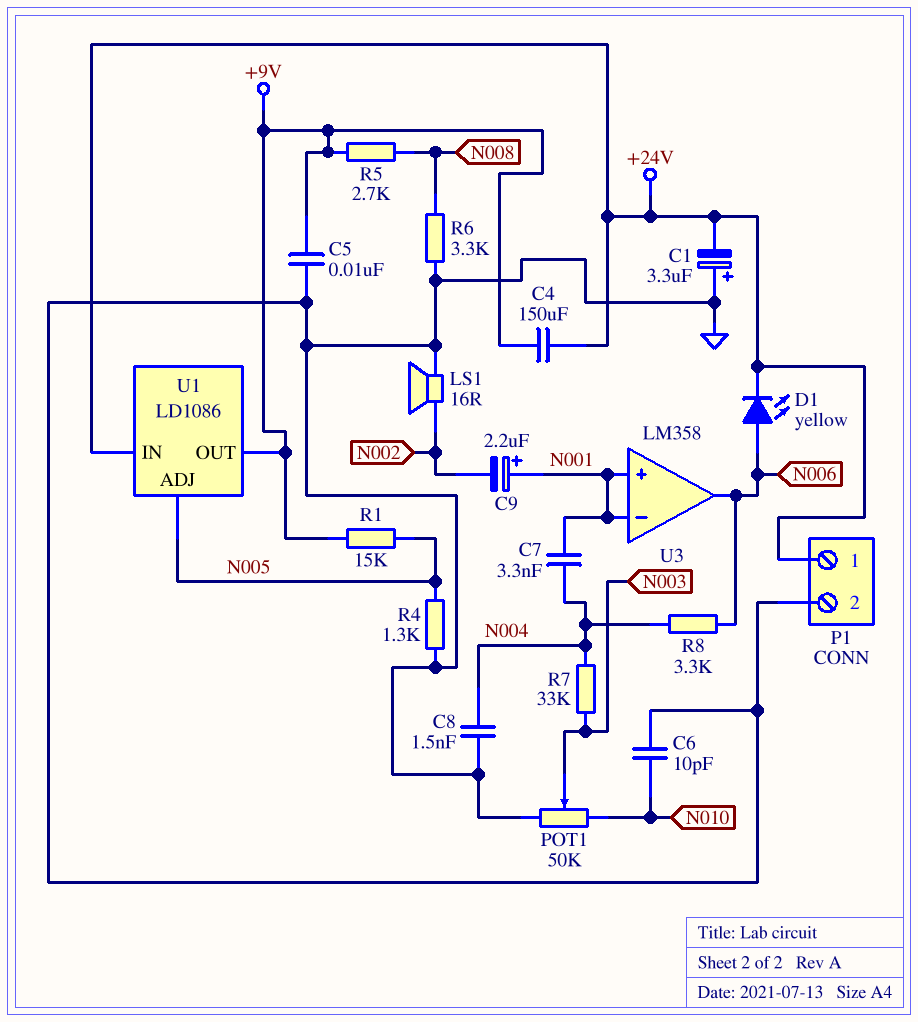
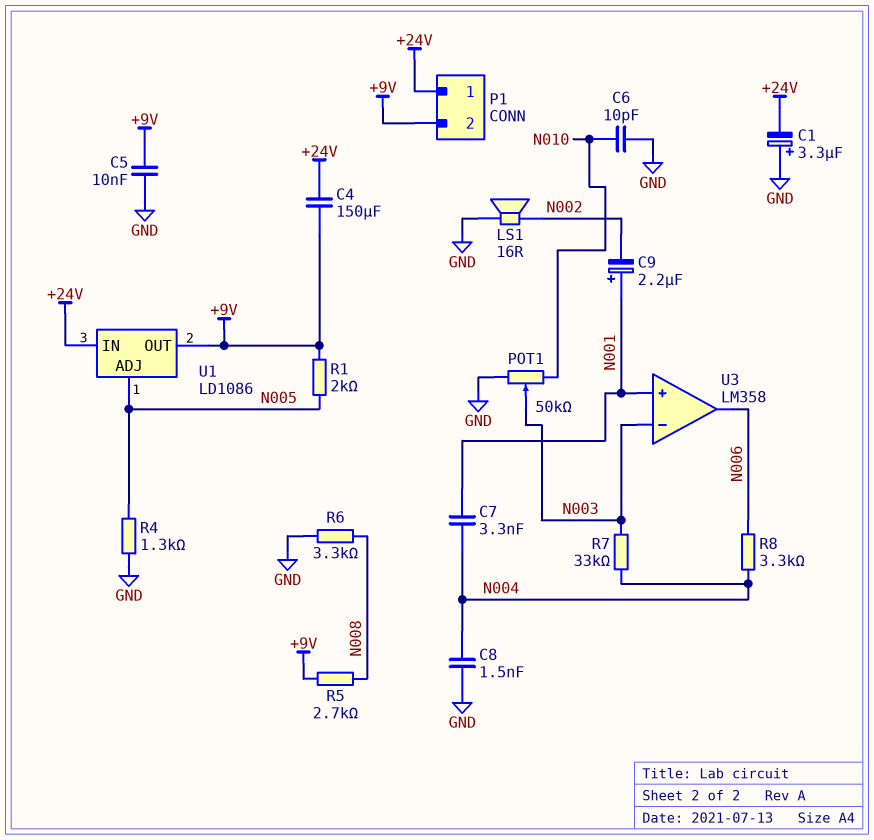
D1: LED yellow (A N006, K +24V) -> none
P1 pin 2: GND -> +9V
R1: 15k (+9V, N005) -> 2k (+9V, N005)
U3 pin in-: N001 -> N003

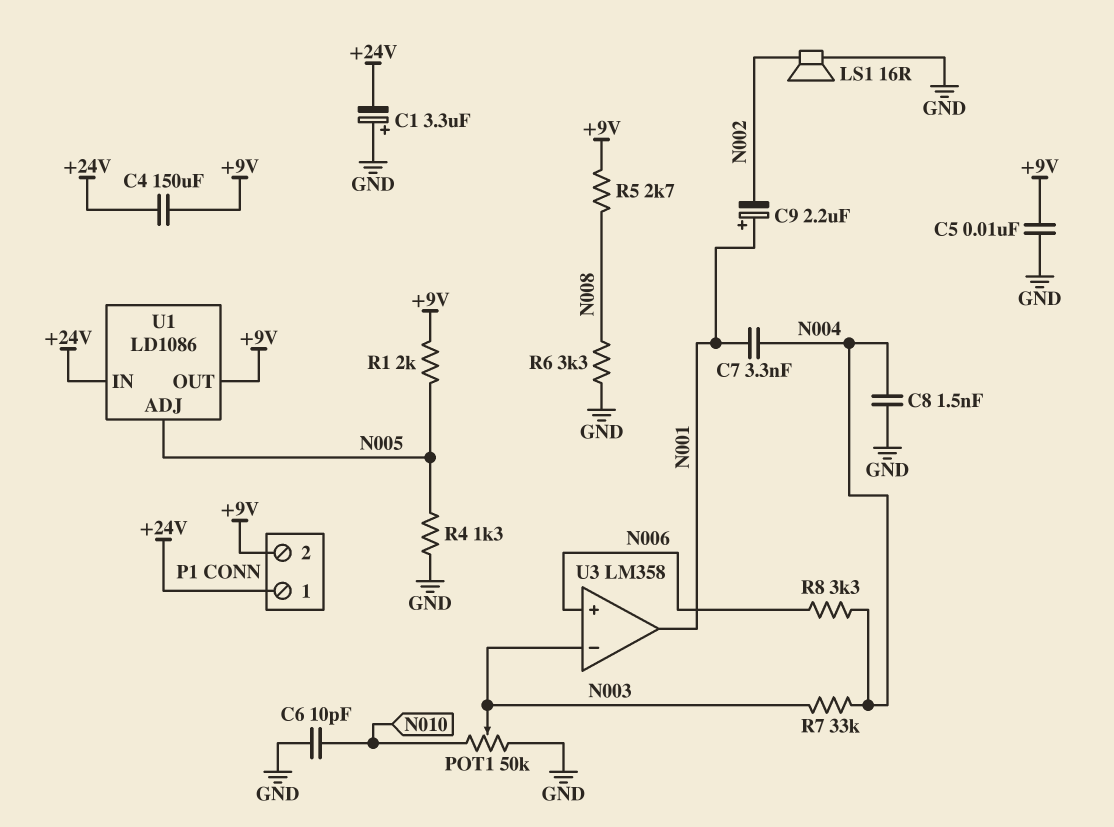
U3 pin in+: N001 -> N006
U3 pin out: N006 -> N001

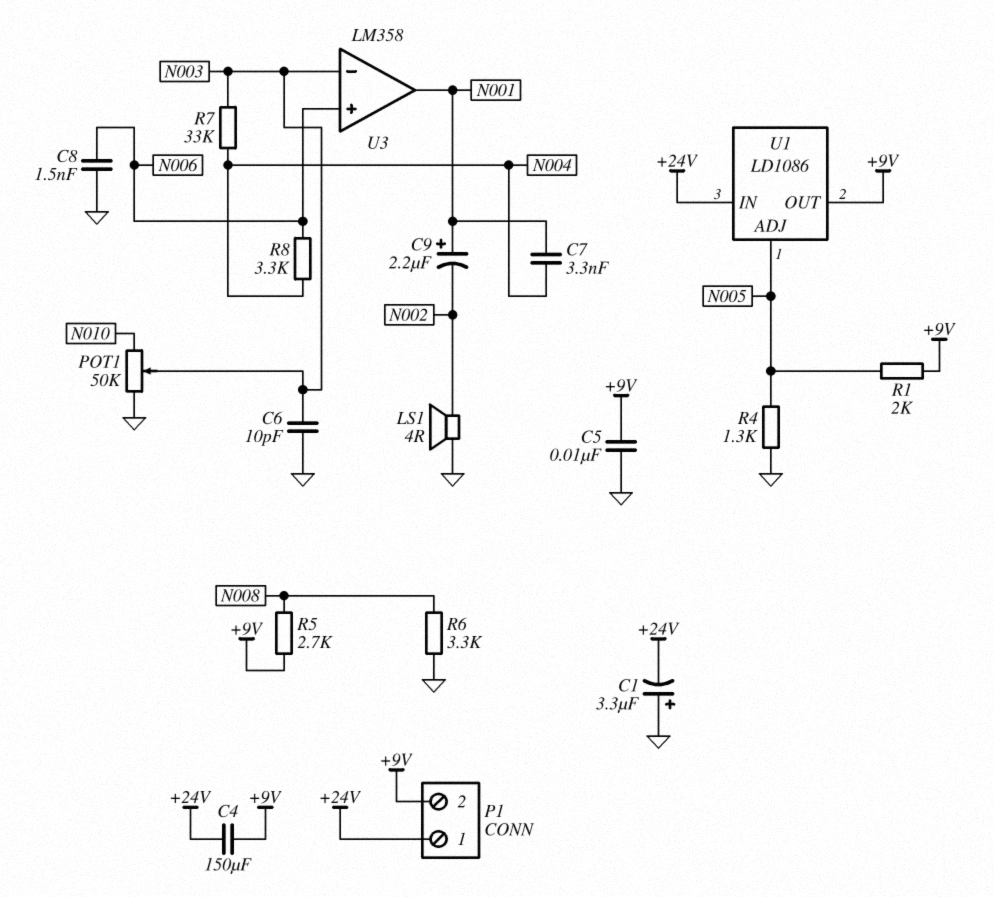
C6: 10pF (GND, N010) -> 10pF (GND, N003)
C8: 1.5nF (GND, N004) -> 1.5nF (GND, N006)
LS1: speaker 16R (GND, N002) -> speaker 4R (GND, N002)

